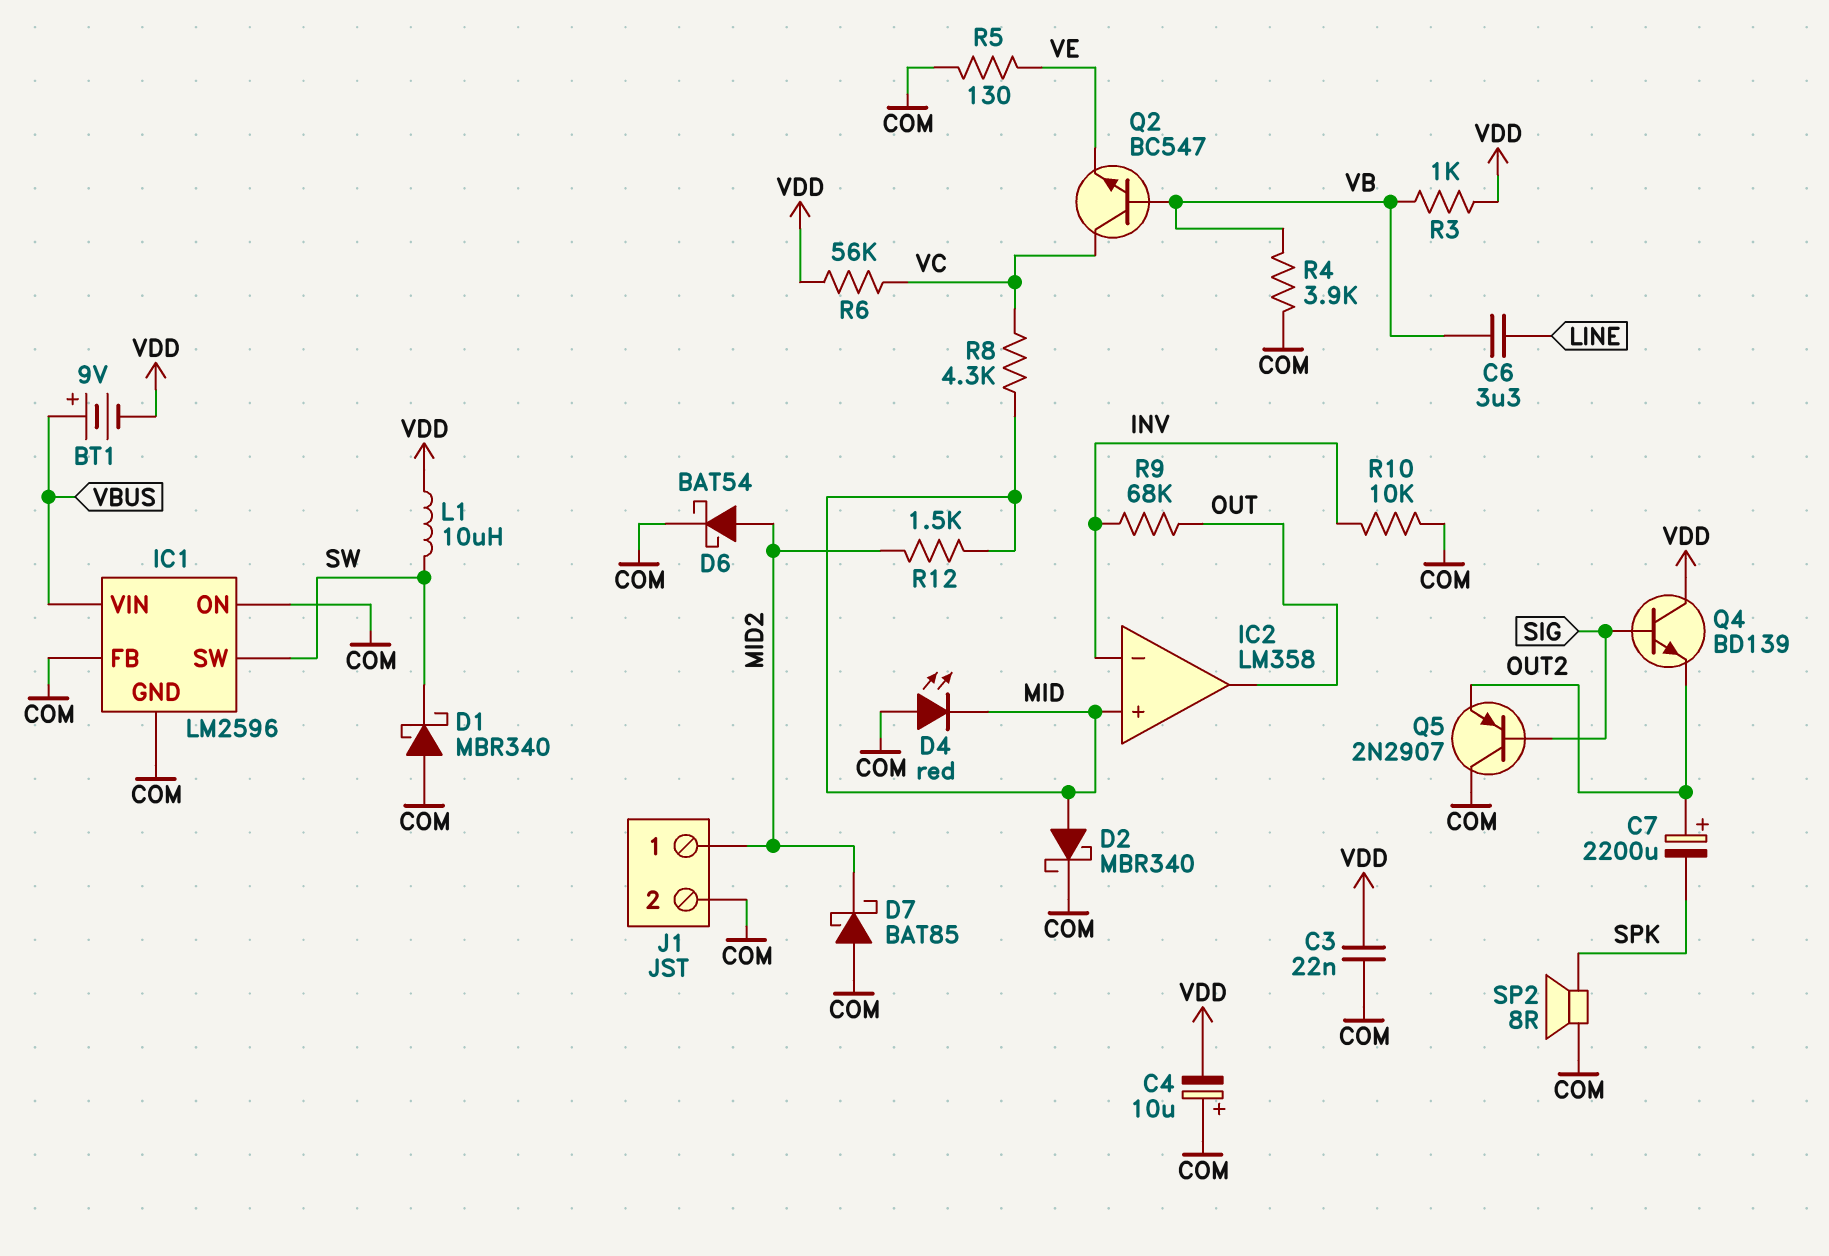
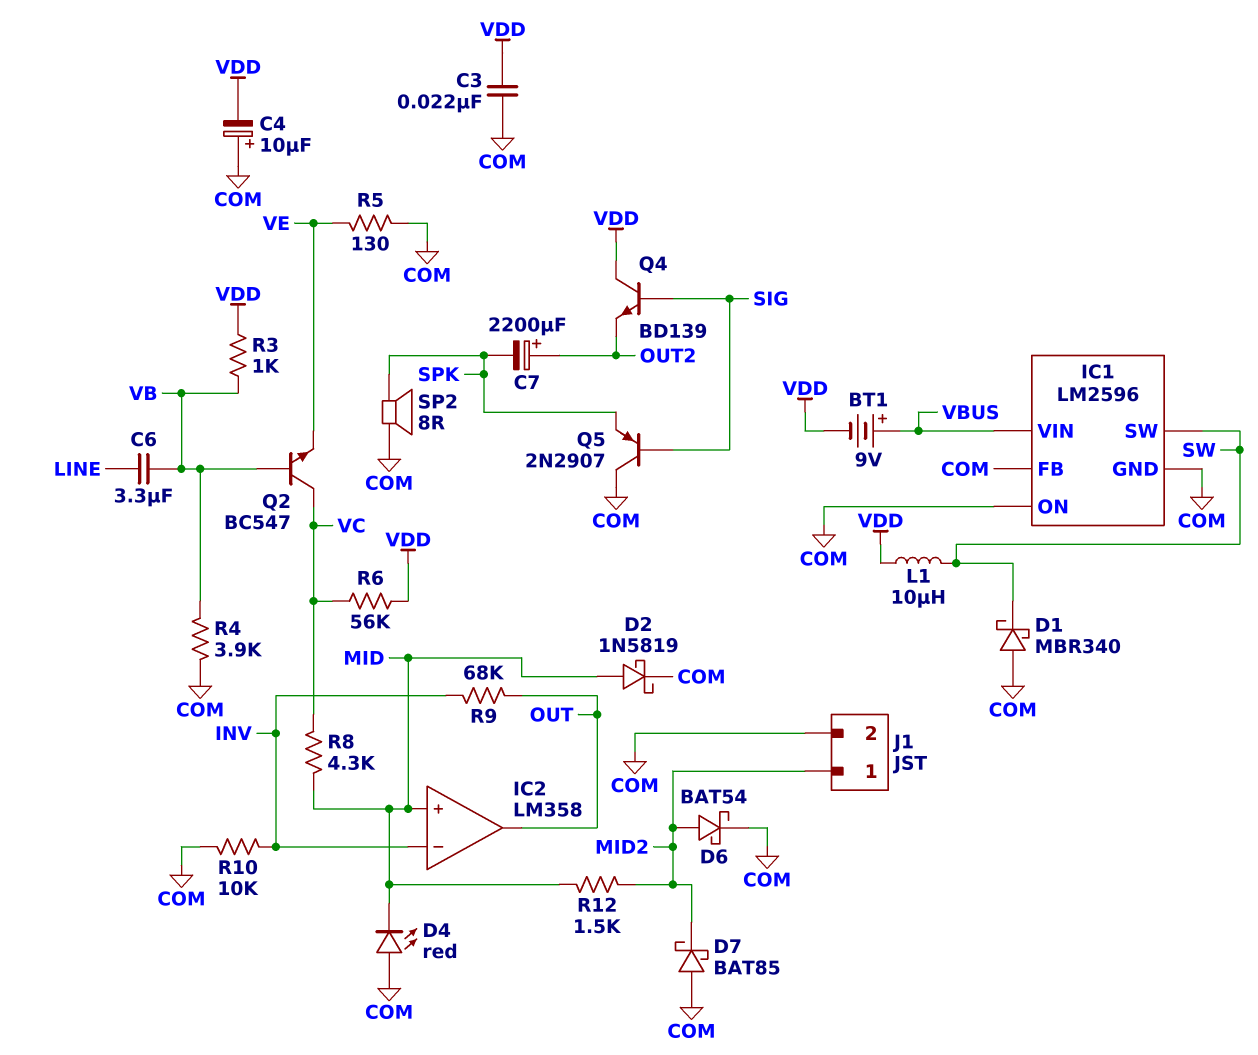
D2: schottky MBR340 (A MID, K COM) -> schottky 1N5819 (A MID, K COM)
Q5: PNP 2N2907 (B SIG, C COM, E OUT2) -> PNP 2N2907 (B SIG, C COM, E SPK)

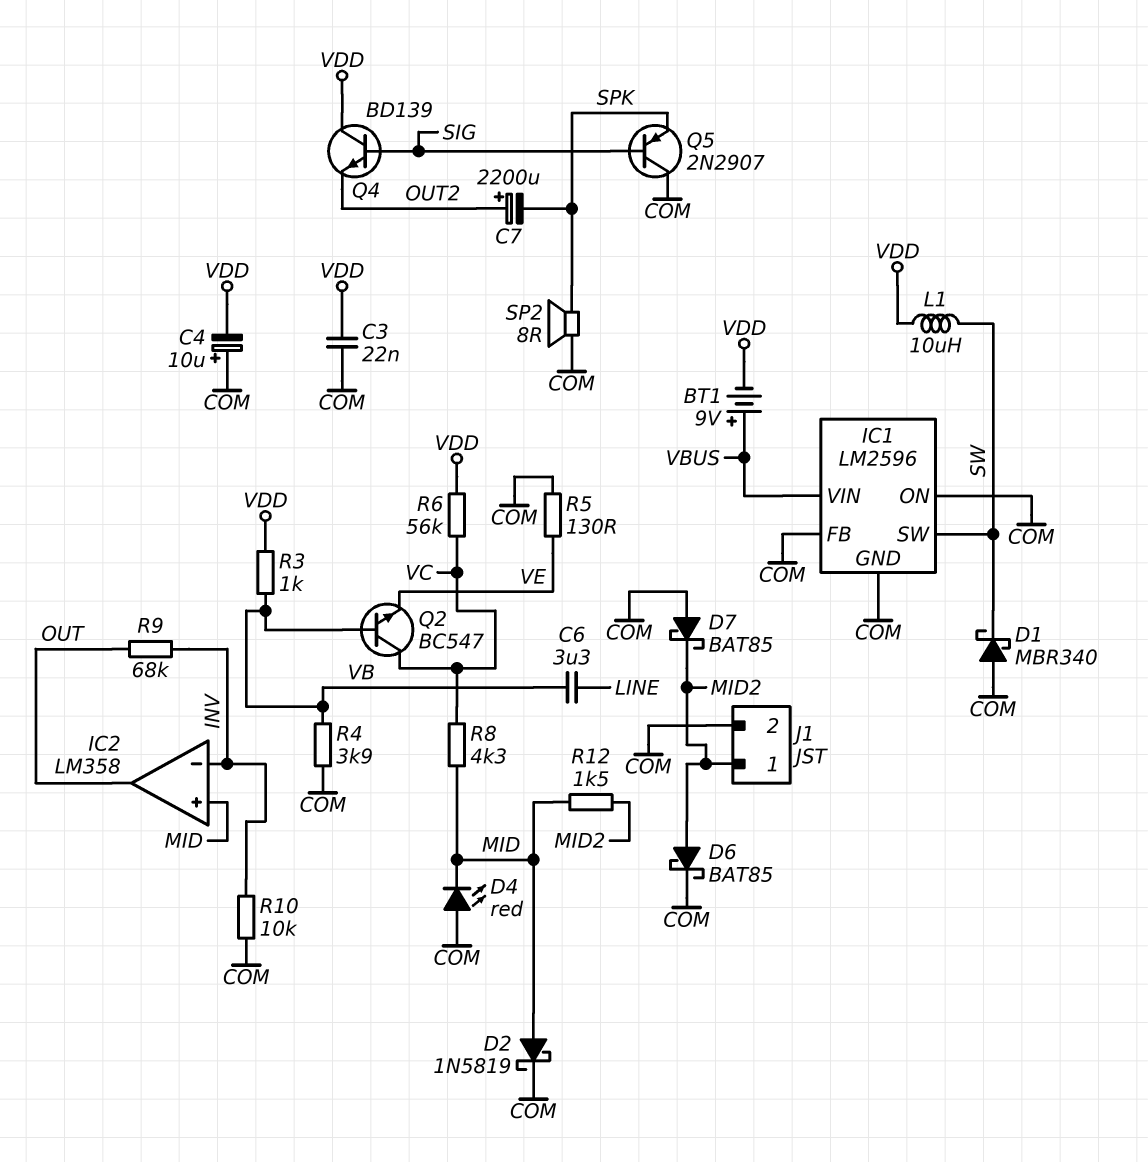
D6: schottky BAT54 (A MID2, K COM) -> schottky BAT85 (A MID2, K COM)

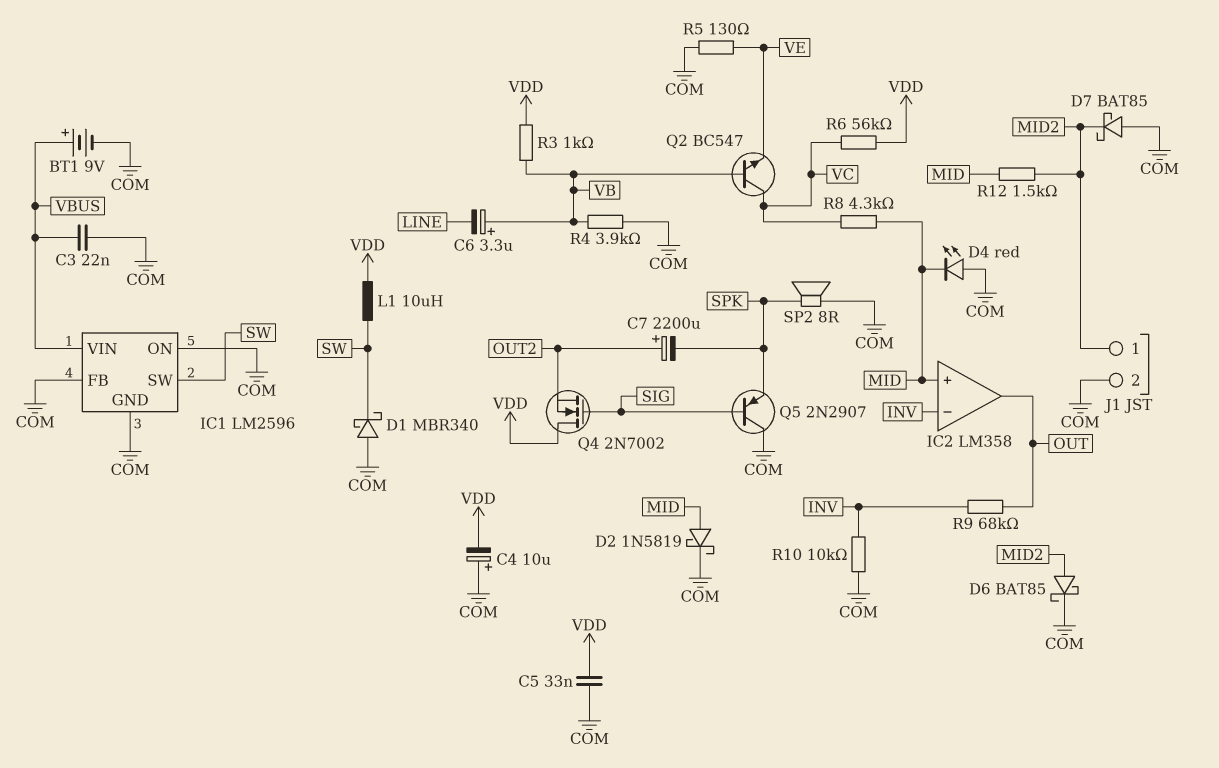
BT1: 9V (plus VBUS, minus VDD) -> 9V (plus VBUS, minus COM)
C3: 22nF (COM, VDD) -> 22nF (COM, VBUS)
C5: none -> 33nF (COM, VDD)
C6: 3.3uF (LINE, VB) -> 3.3uF (plus VB, minus LINE)
Q4: NPN BD139 (B SIG, C VDD, E OUT2) -> NMOS 2N7002 (G SIG, D VDD, S OUT2)

